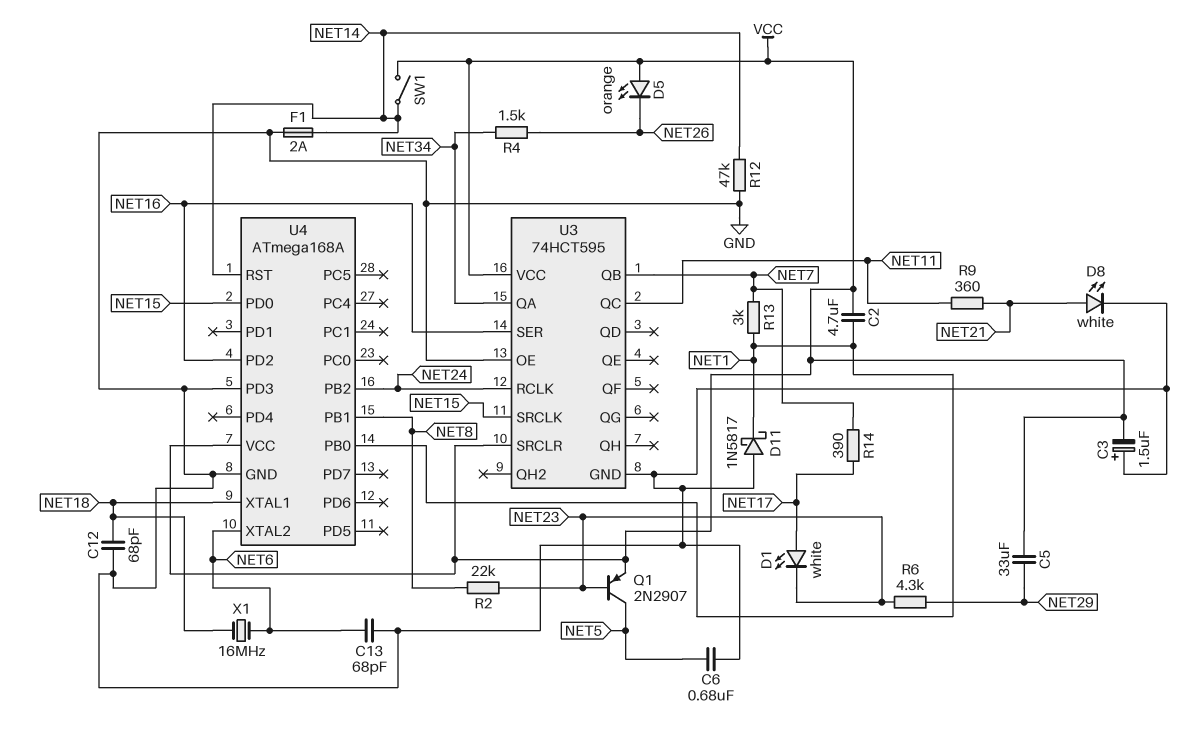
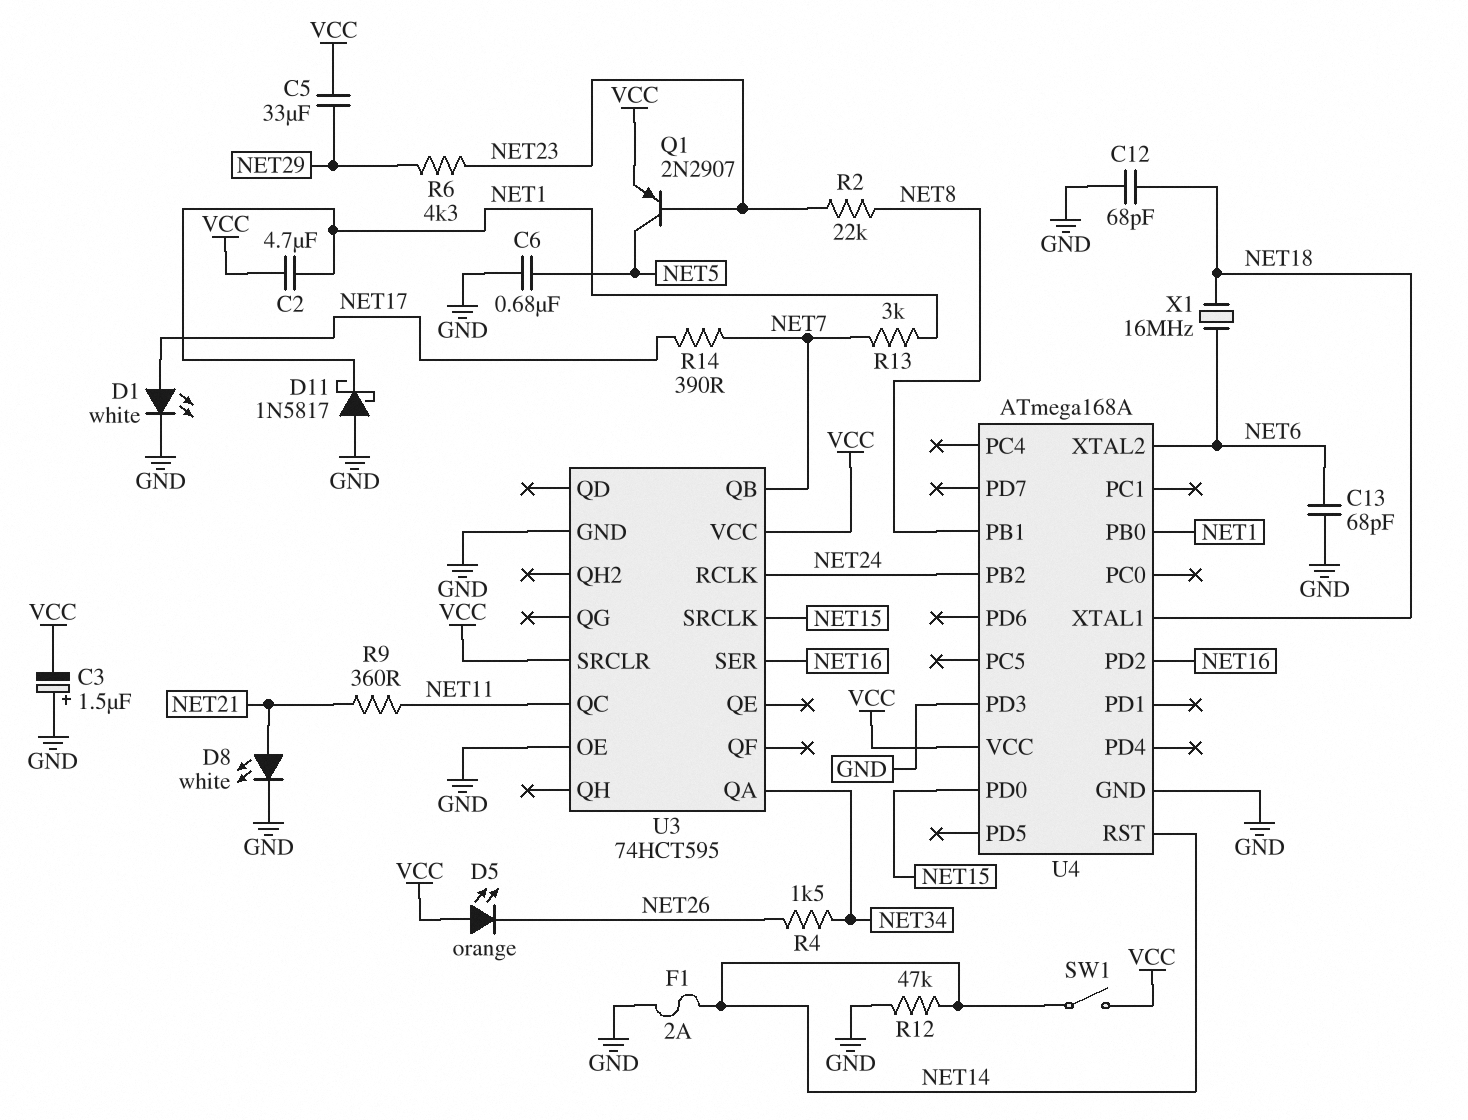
D1: LED white (A NET17, K NET23) -> LED white (A NET17, K GND)

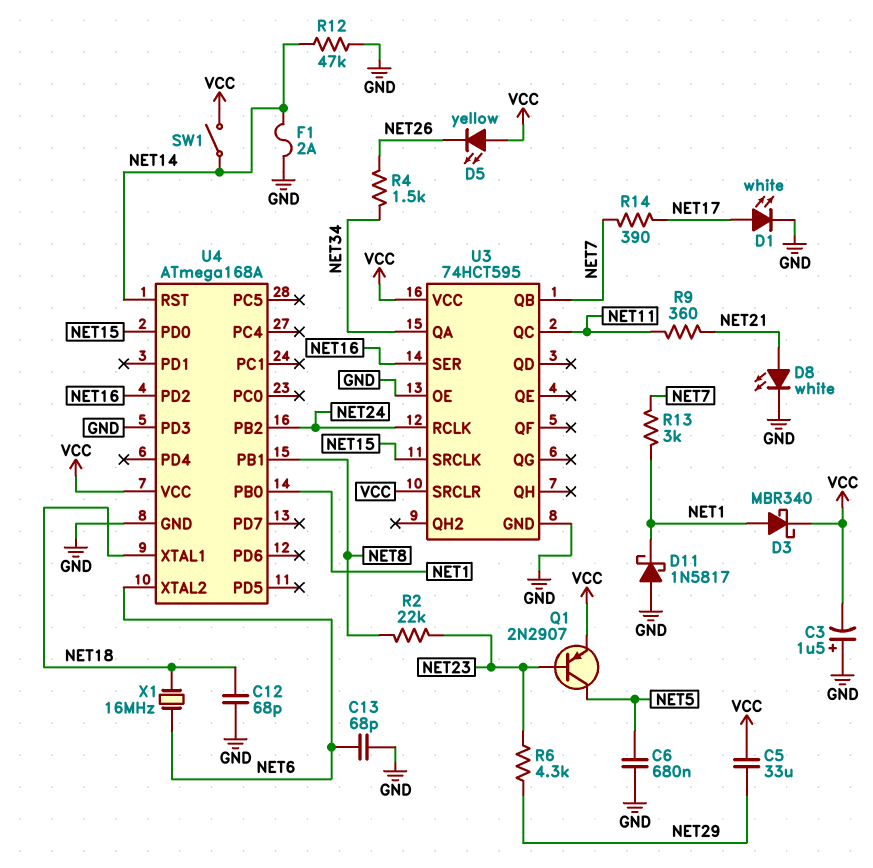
C2: 4.7uF (NET1, VCC) -> none
D3: none -> schottky MBR340 (A NET1, K VCC)
D5: LED orange (A VCC, K NET26) -> LED yellow (A VCC, K NET26)

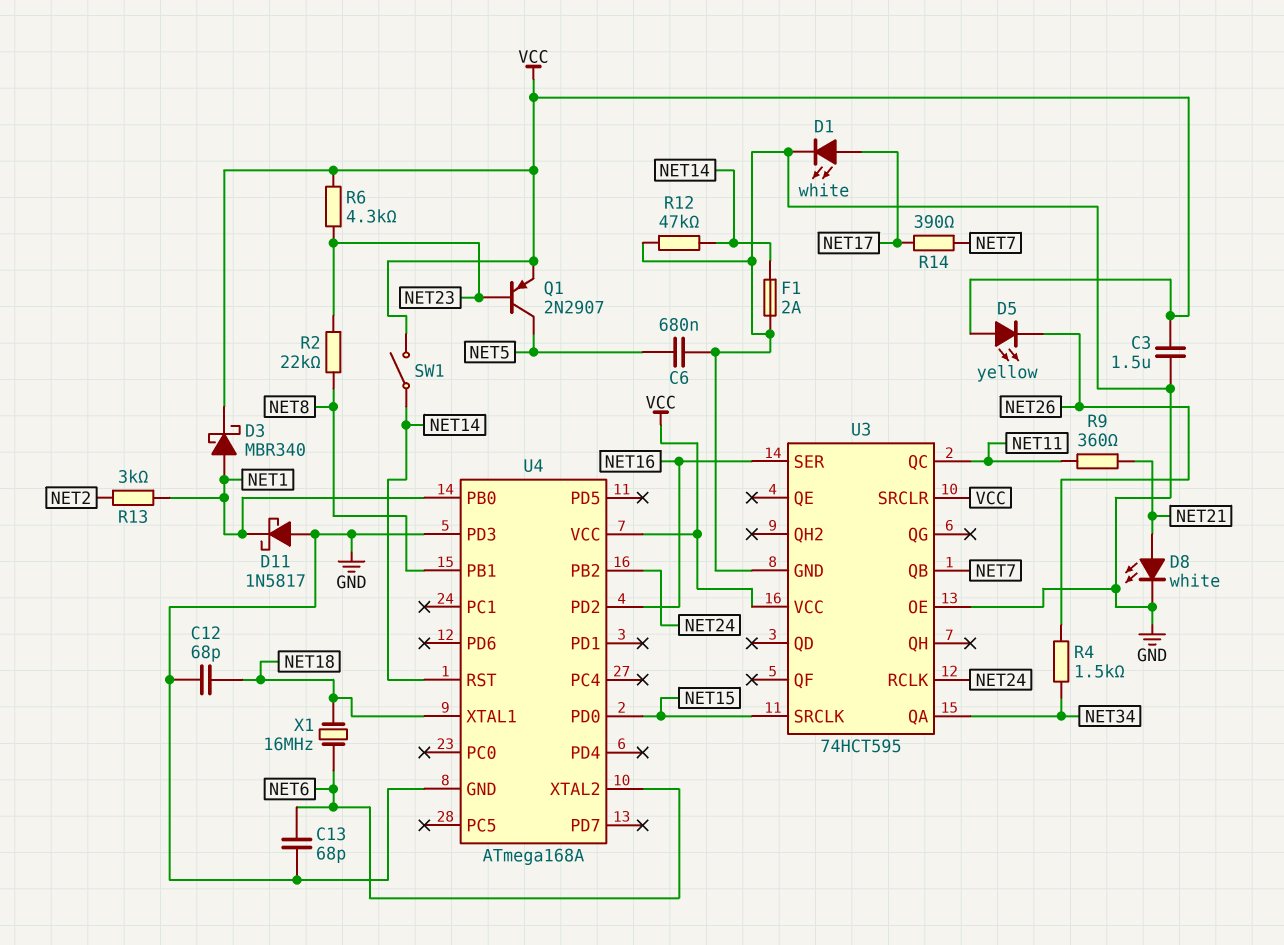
C3: 1.5uF (plus GND, minus VCC) -> 1.5uF (GND, VCC)
C5: 33uF (NET29, VCC) -> none
R6: 4.3k (NET23, NET29) -> 4.3k (NET23, VCC)
R13: 3k (NET1, NET7) -> 3k (NET1, NET2)

